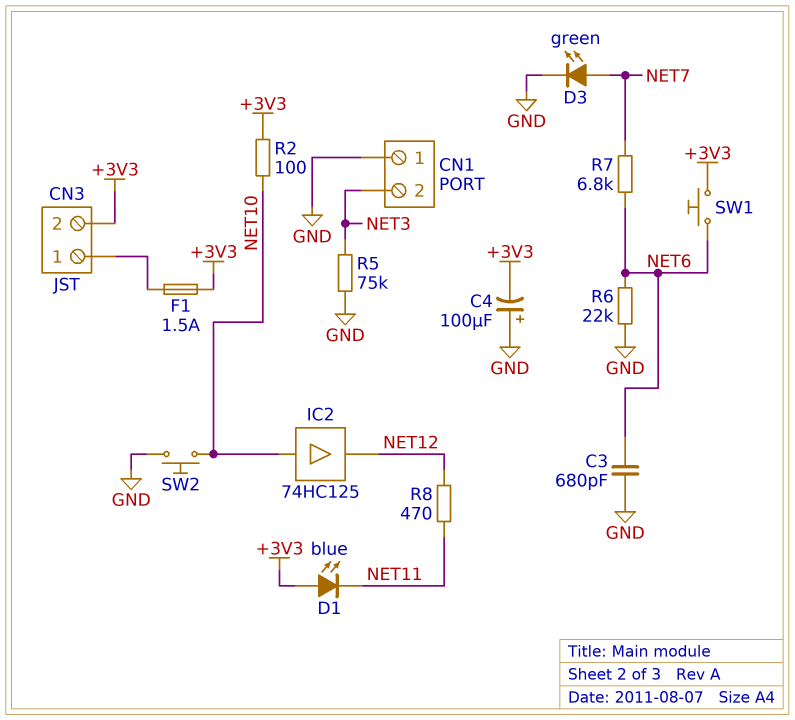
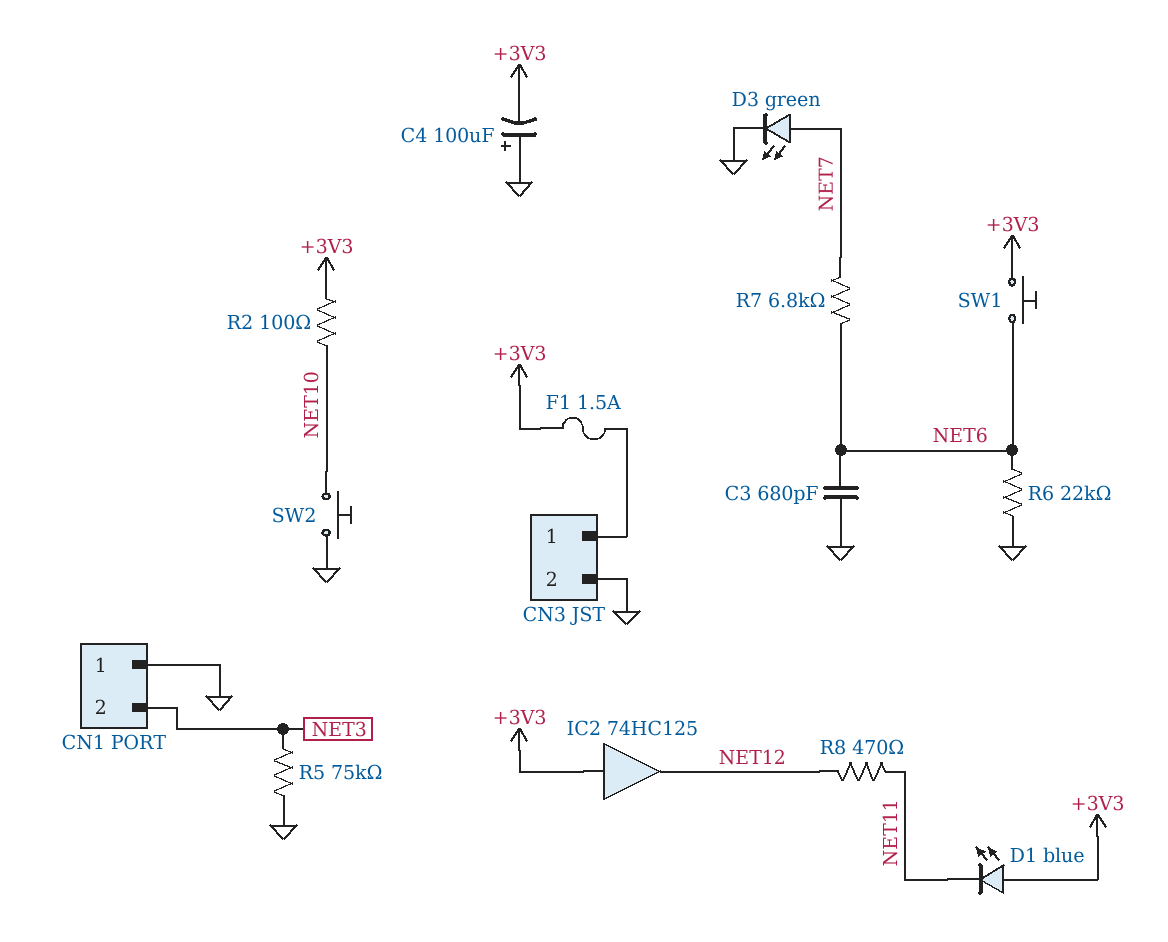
CN3 pin 2: +3V3 -> GND
IC2: buffer 74HC125 (in NET10, out NET12) -> buffer 74HC125 (in +3V3, out NET12)

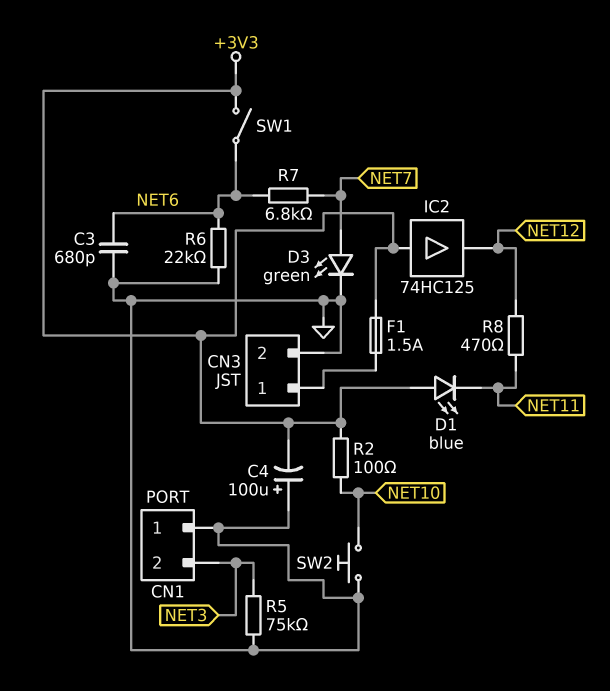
SW1: button (+3V3, NET6) -> switch (+3V3, NET6)

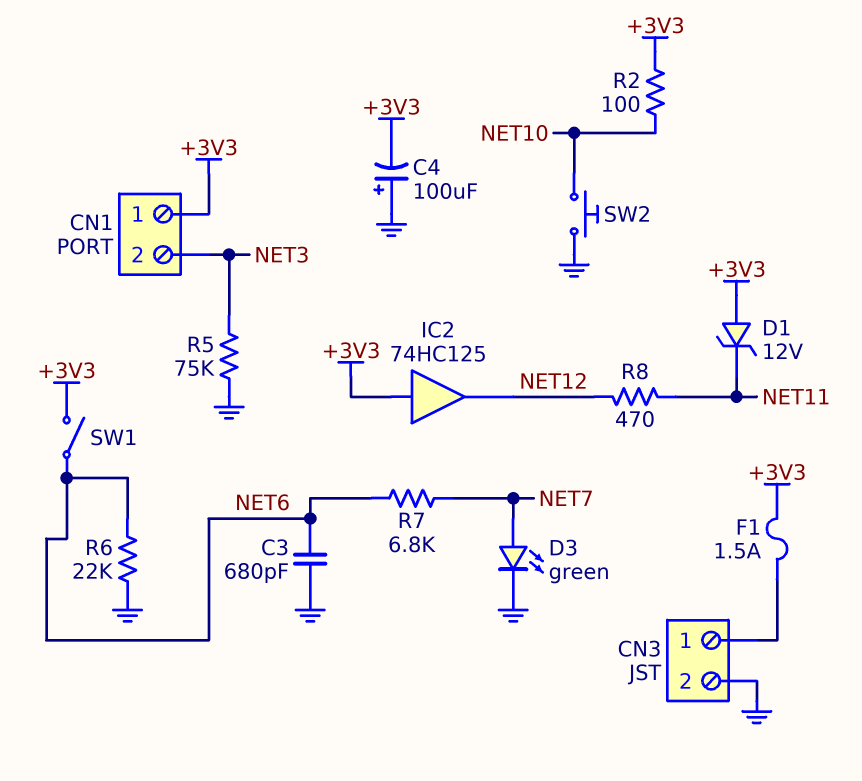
CN1 pin 1: GND -> +3V3
D1: LED blue (A +3V3, K NET11) -> zener 12V (A +3V3, K NET11)

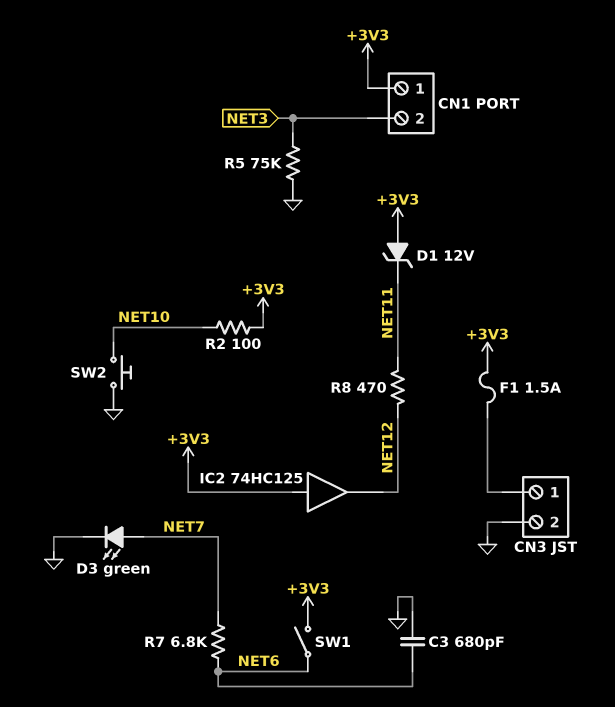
C4: 100uF (plus GND, minus +3V3) -> none
R6: 22k (GND, NET6) -> none

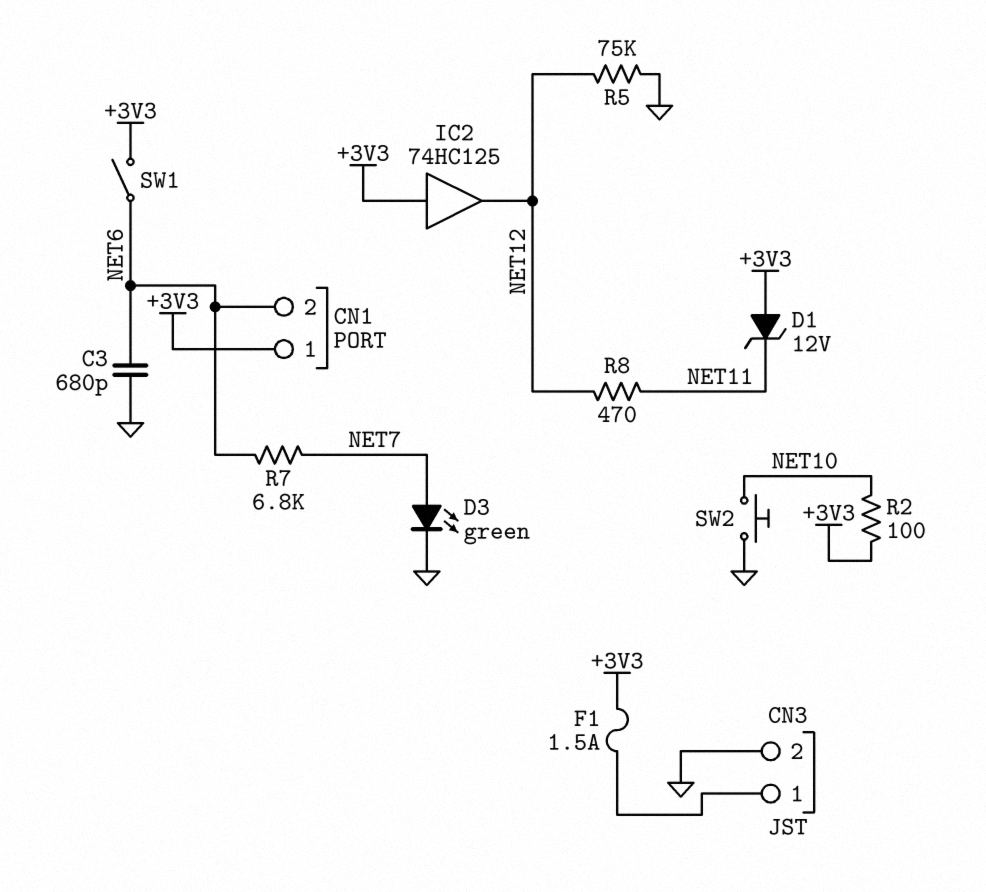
CN1 pin 2: NET3 -> NET6
R5: 75k (GND, NET3) -> 75k (GND, NET12)

